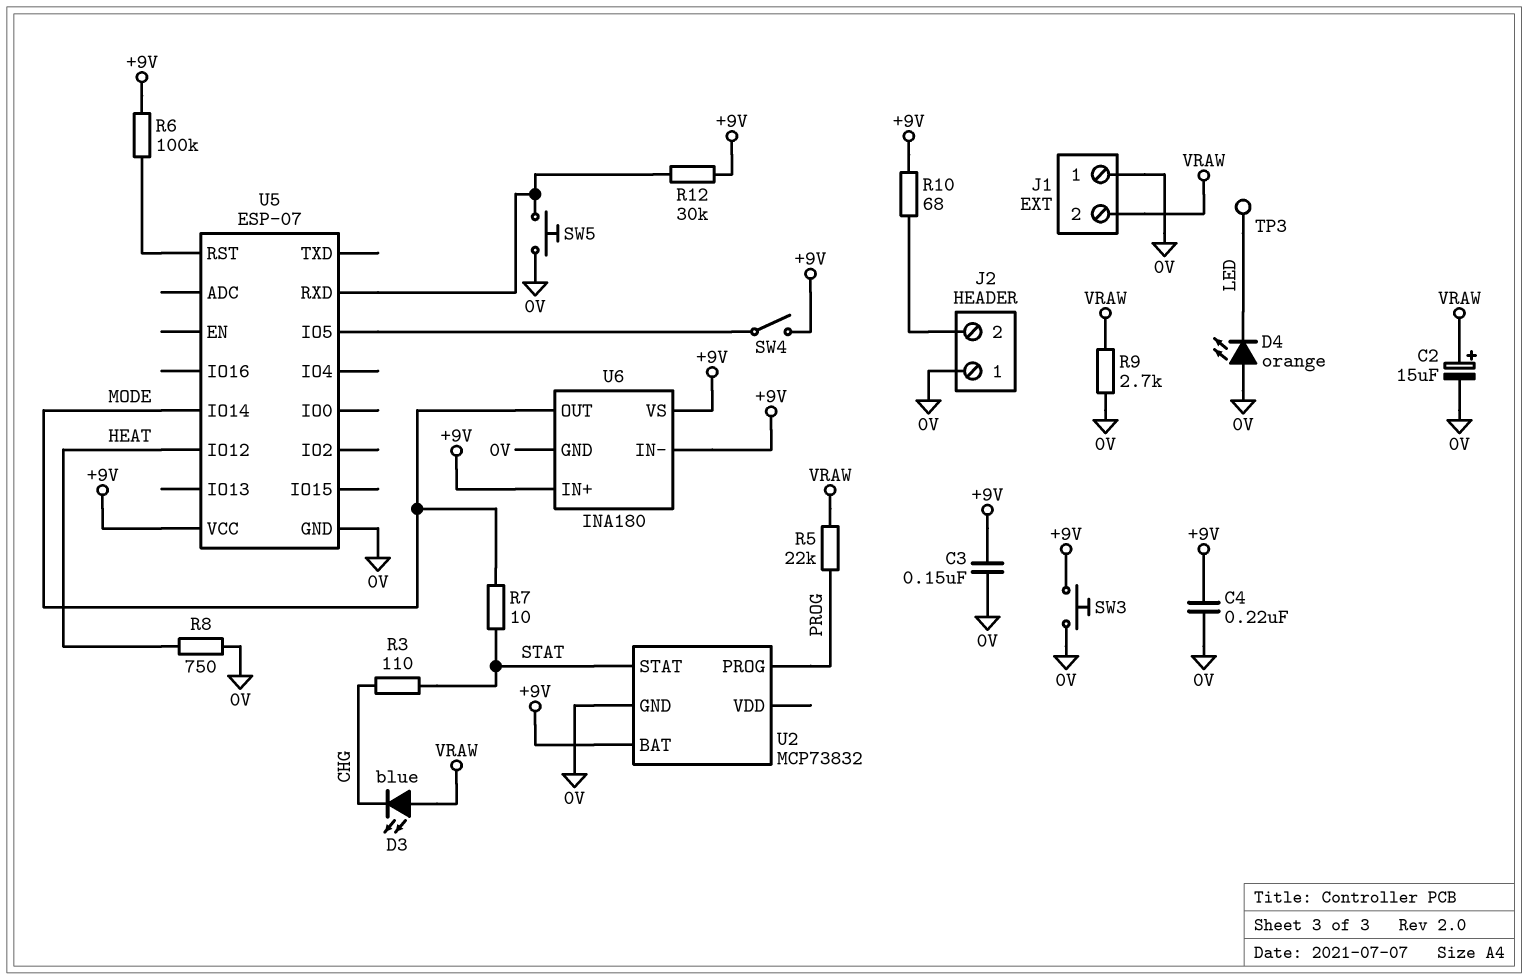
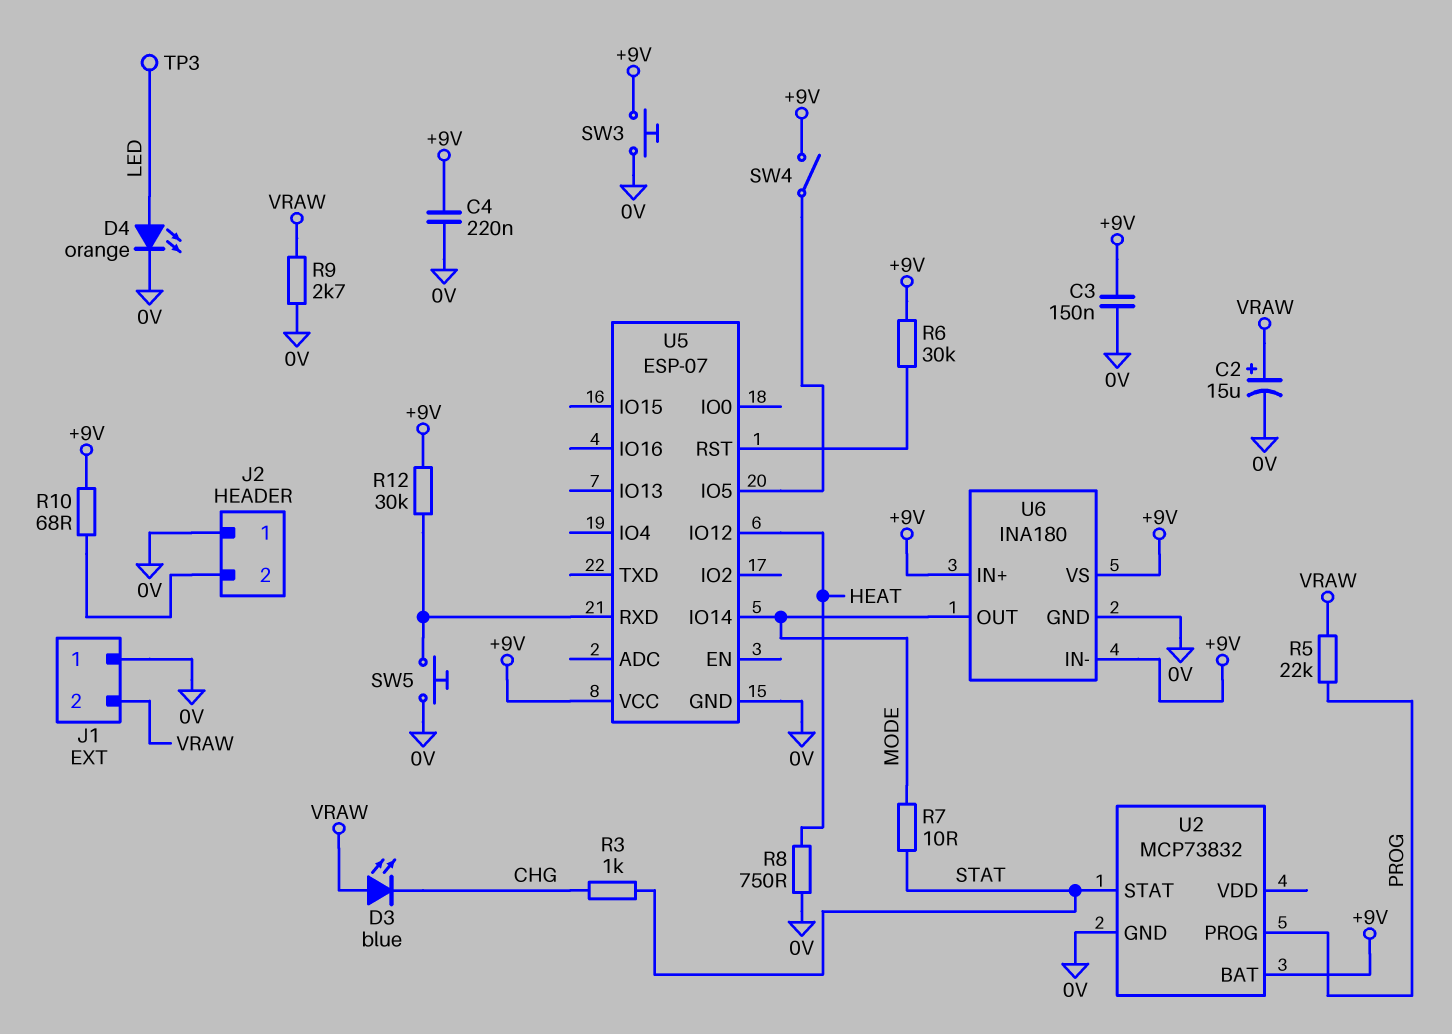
D4: LED orange (A 0V, K LED) -> LED orange (A LED, K 0V)
R3: 110 (CHG, STAT) -> 1k (CHG, STAT)
R6: 100k (+9V, U5/RST) -> 30k (+9V, U5/RST)

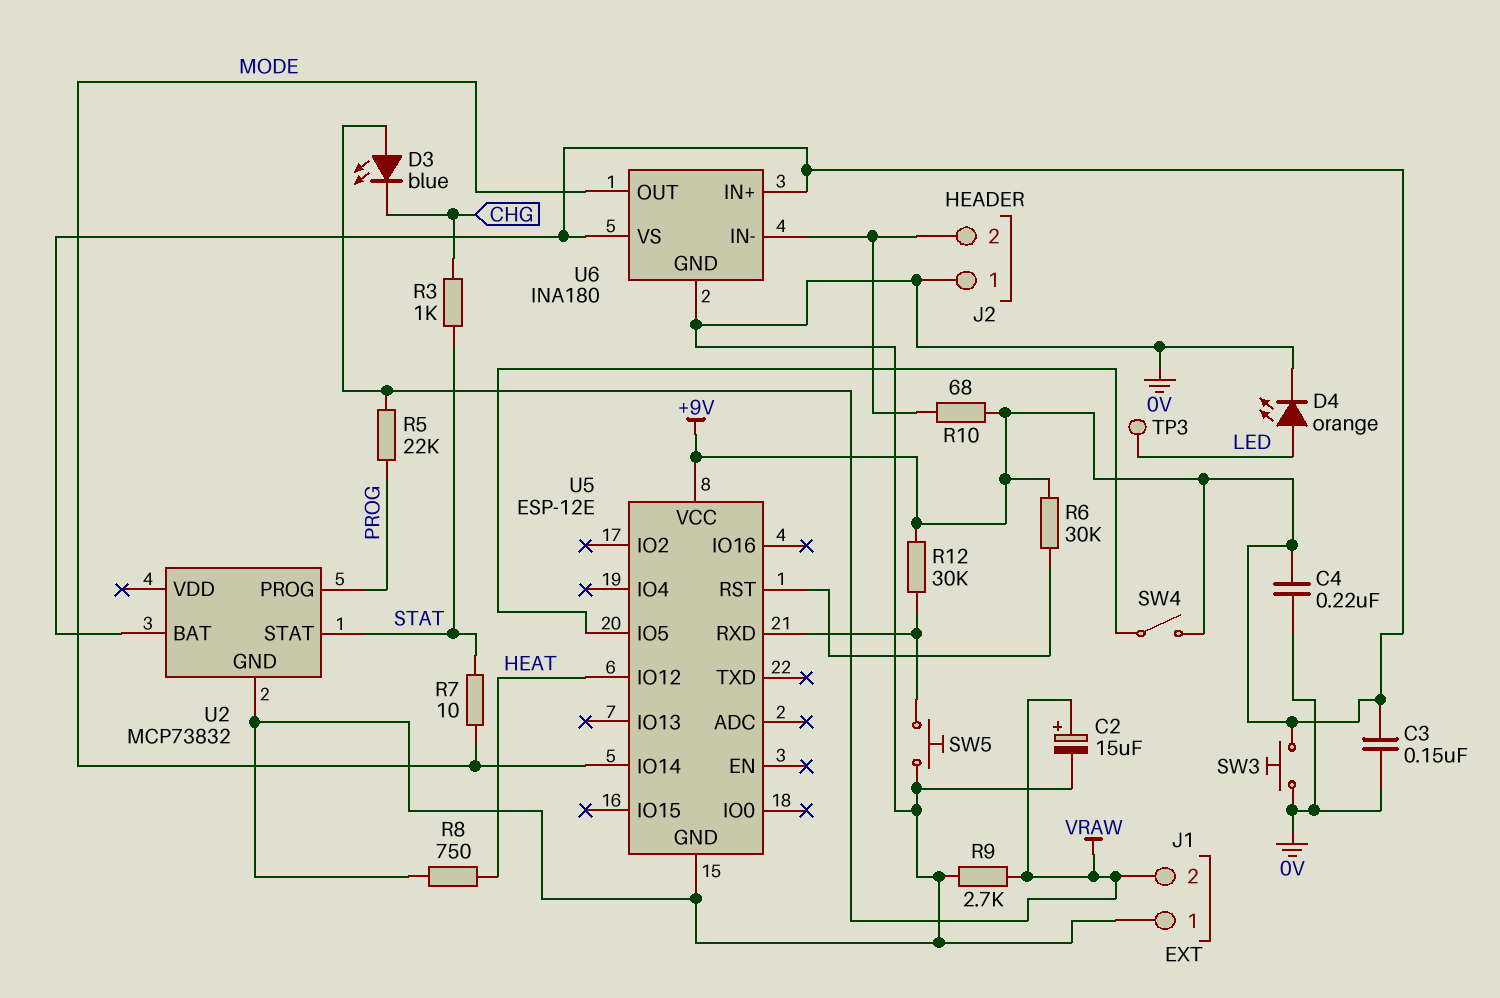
U5: ESP-07 -> ESP-12E
U6 pin IN-: +9V -> J2/2

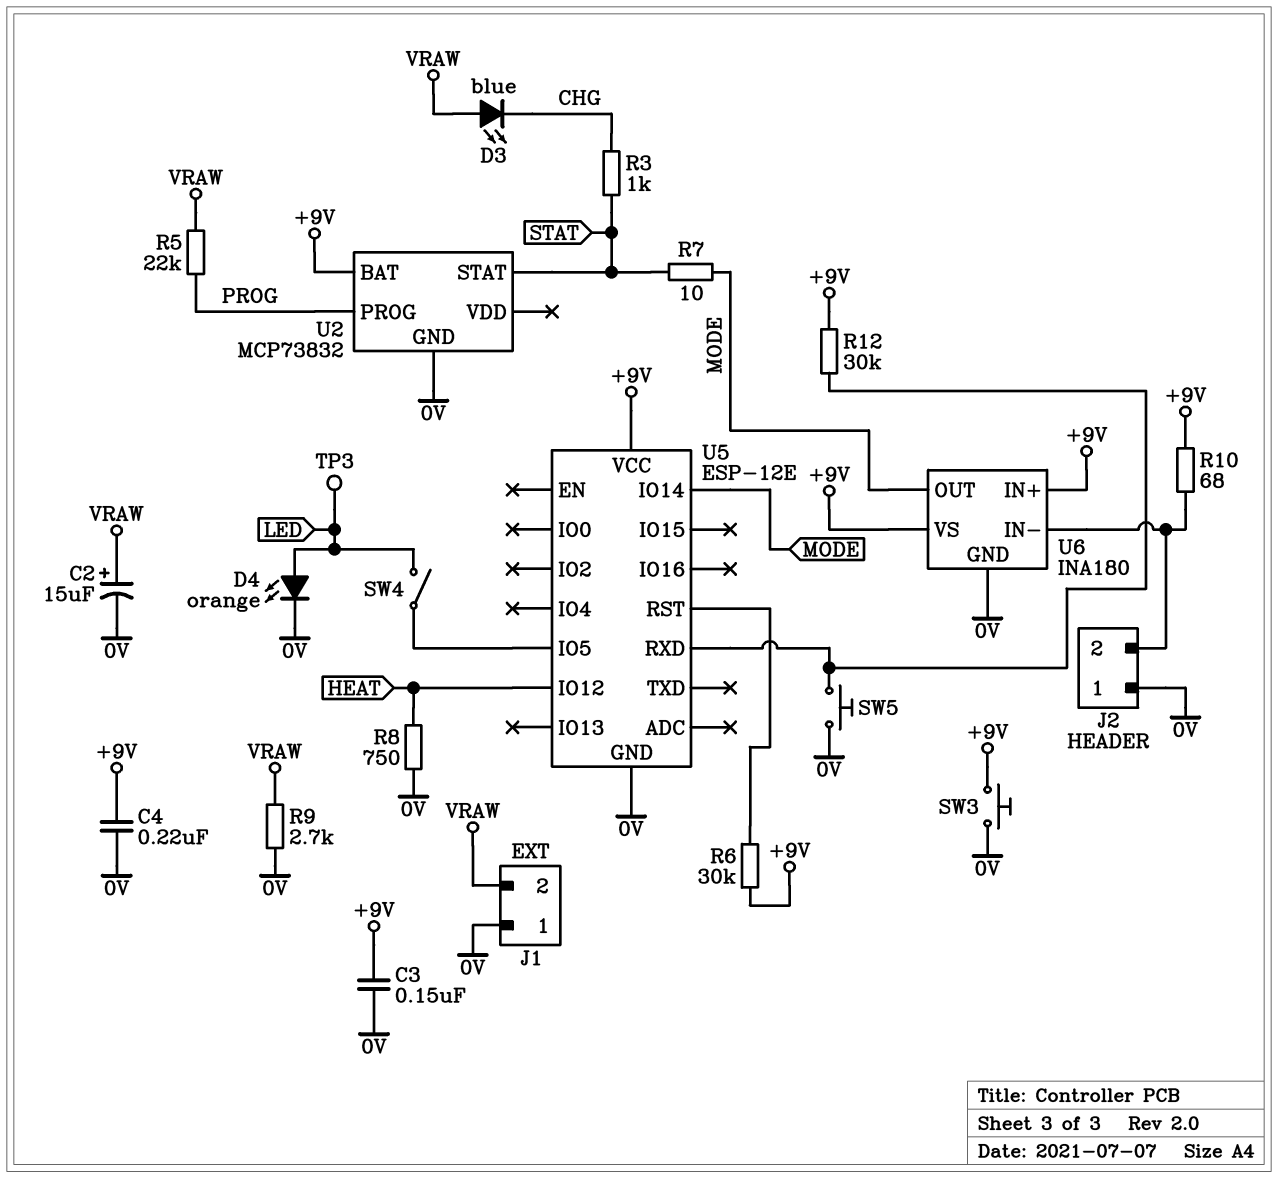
SW4: switch (+9V, U5/IO5) -> switch (LED, U5/IO5)

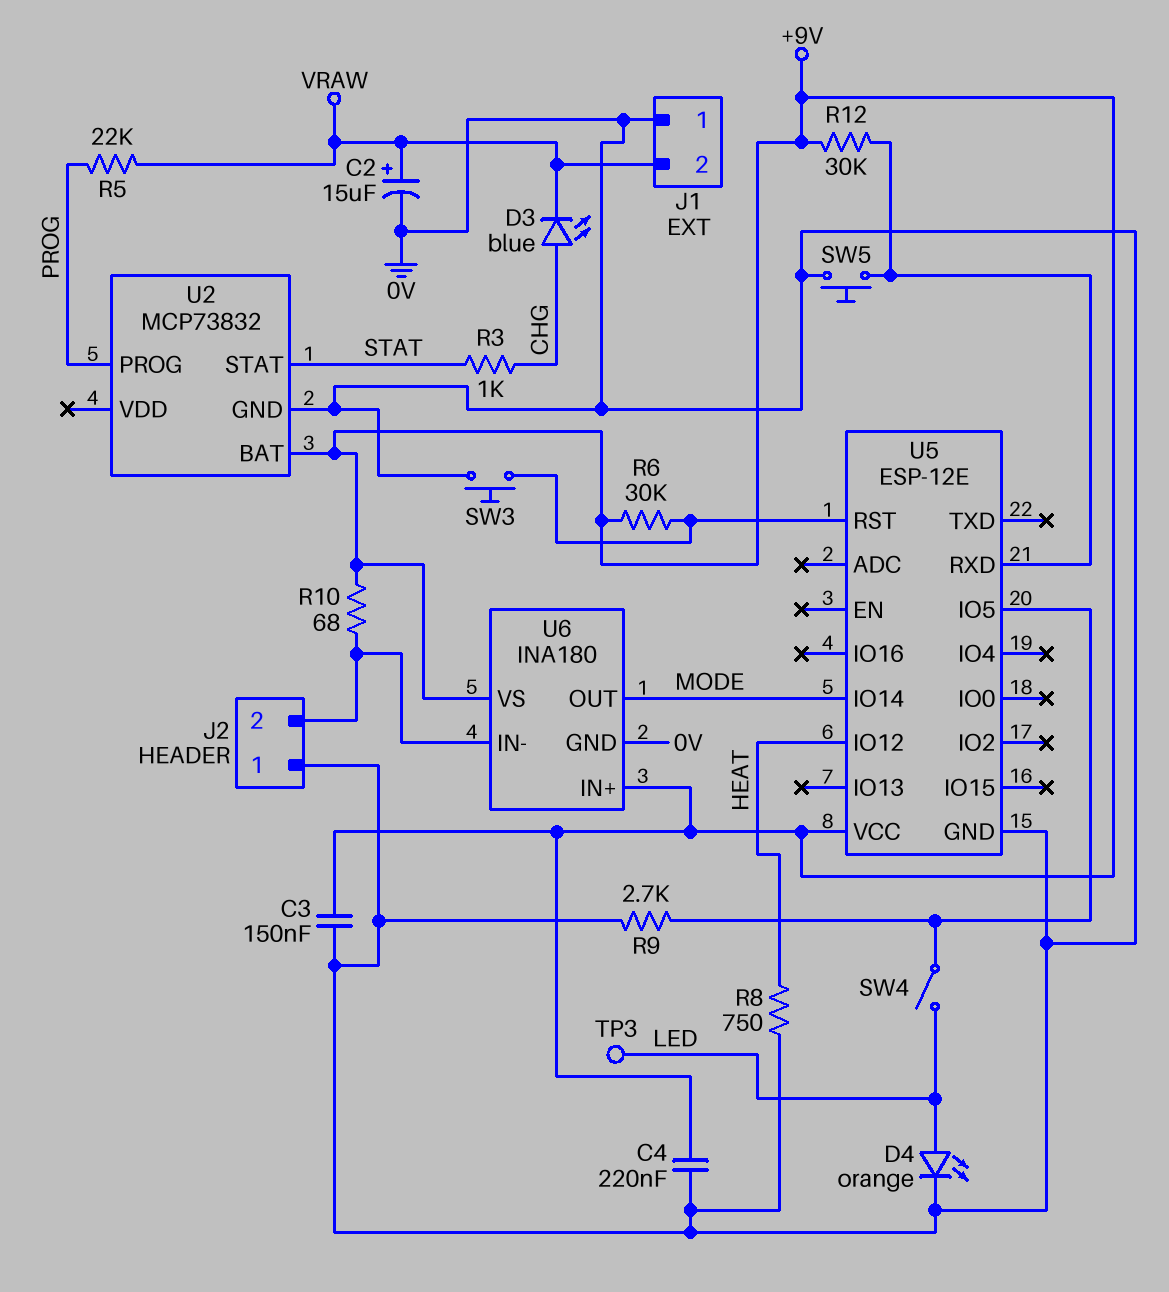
D3: LED blue (A VRAW, K CHG) -> LED blue (A CHG, K VRAW)
R7: 10 (MODE, STAT) -> none
R9: 2.7k (0V, VRAW) -> 2.7k (0V, U5/IO5)
SW3: button (+9V, 0V) -> button (0V, U5/RST)

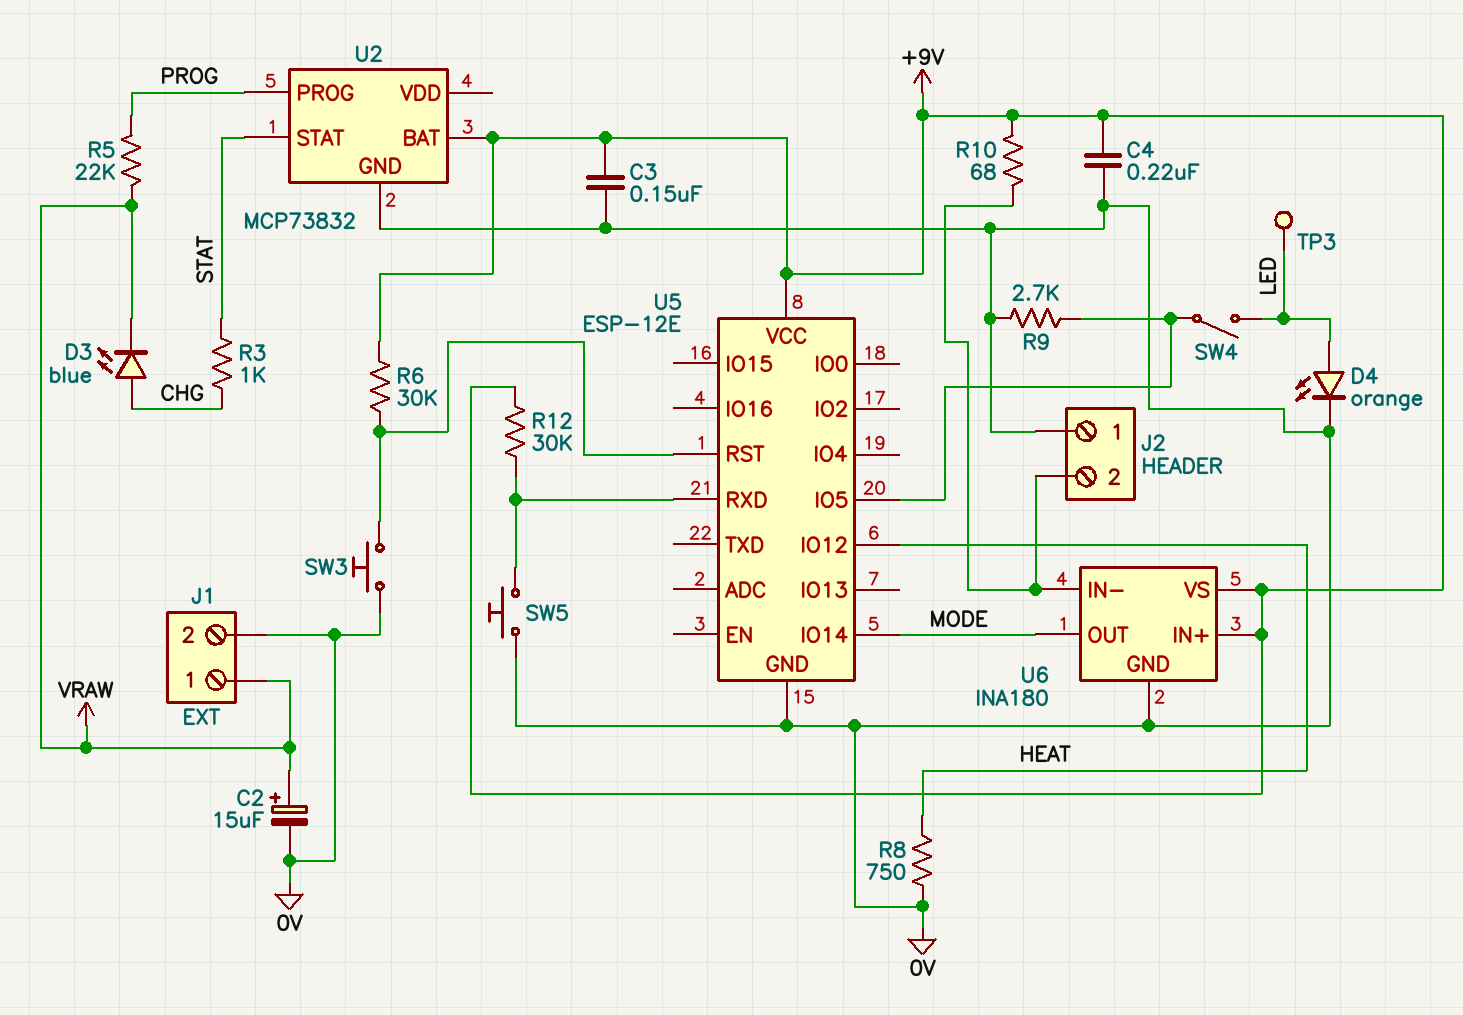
J1 pin 1: 0V -> VRAW
J1 pin 2: VRAW -> 0V

